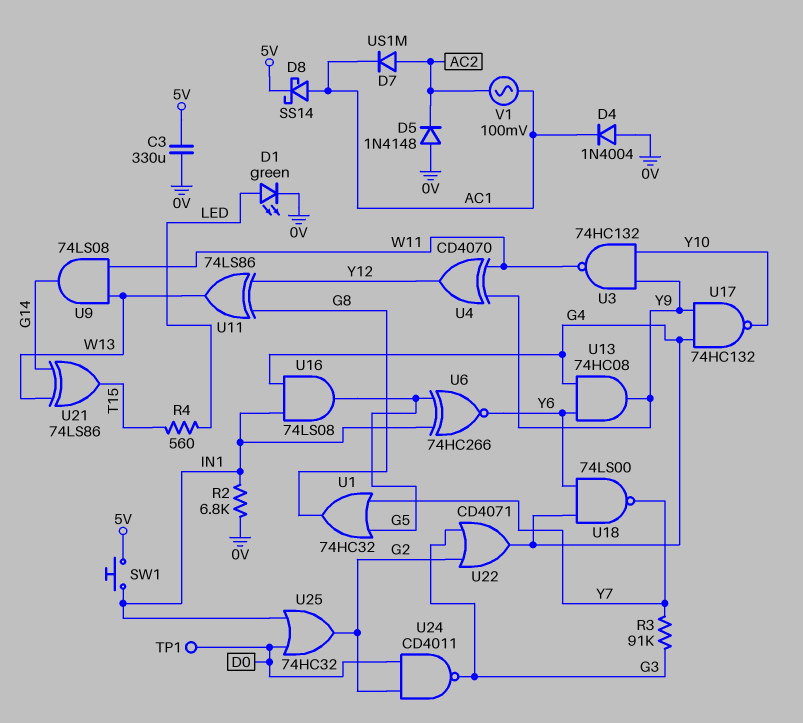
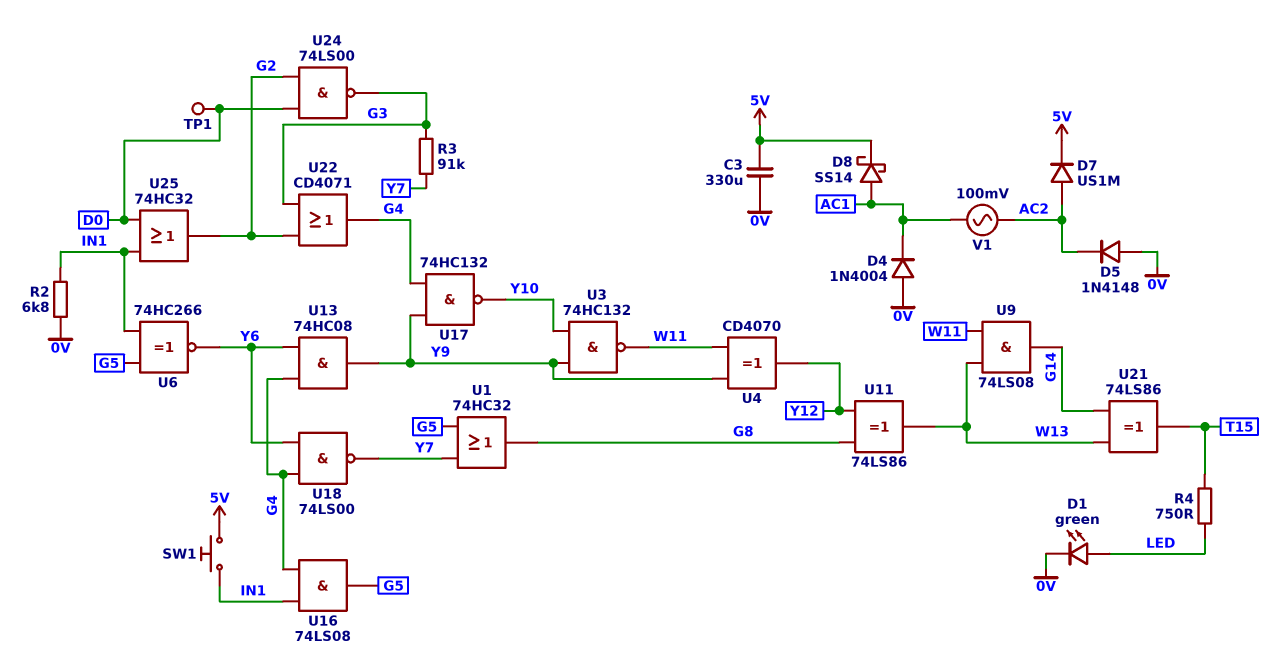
D7: diode US1M (A AC2, K AC1) -> diode US1M (A AC2, K 5V)
R4: 560 (LED, T15) -> 750 (LED, T15)
U24: NAND CD4011 (in D0, in G2, out G3) -> NAND 74LS00 (in D0, in G2, out G3)

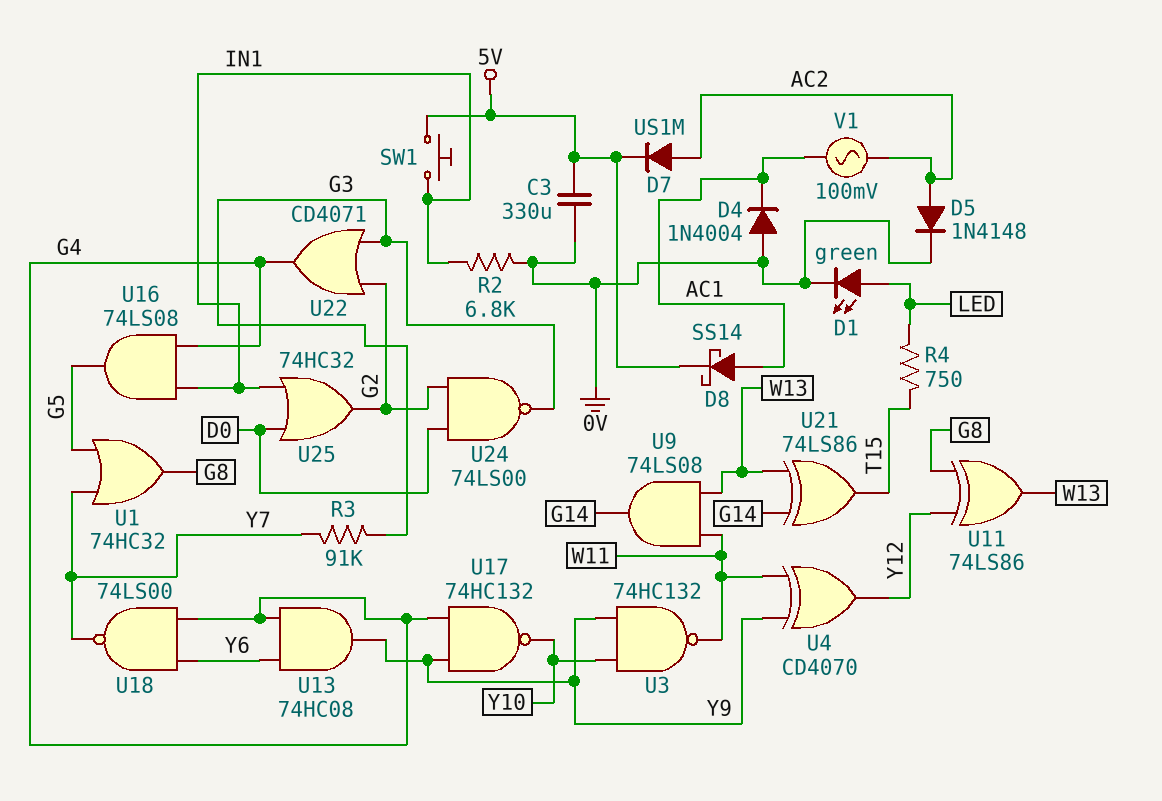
D5: diode 1N4148 (A 0V, K AC2) -> diode 1N4148 (A AC2, K 0V)
TP1: test point (D0) -> none
U6: XNOR 74HC266 (in G5, in IN1, out Y6) -> none

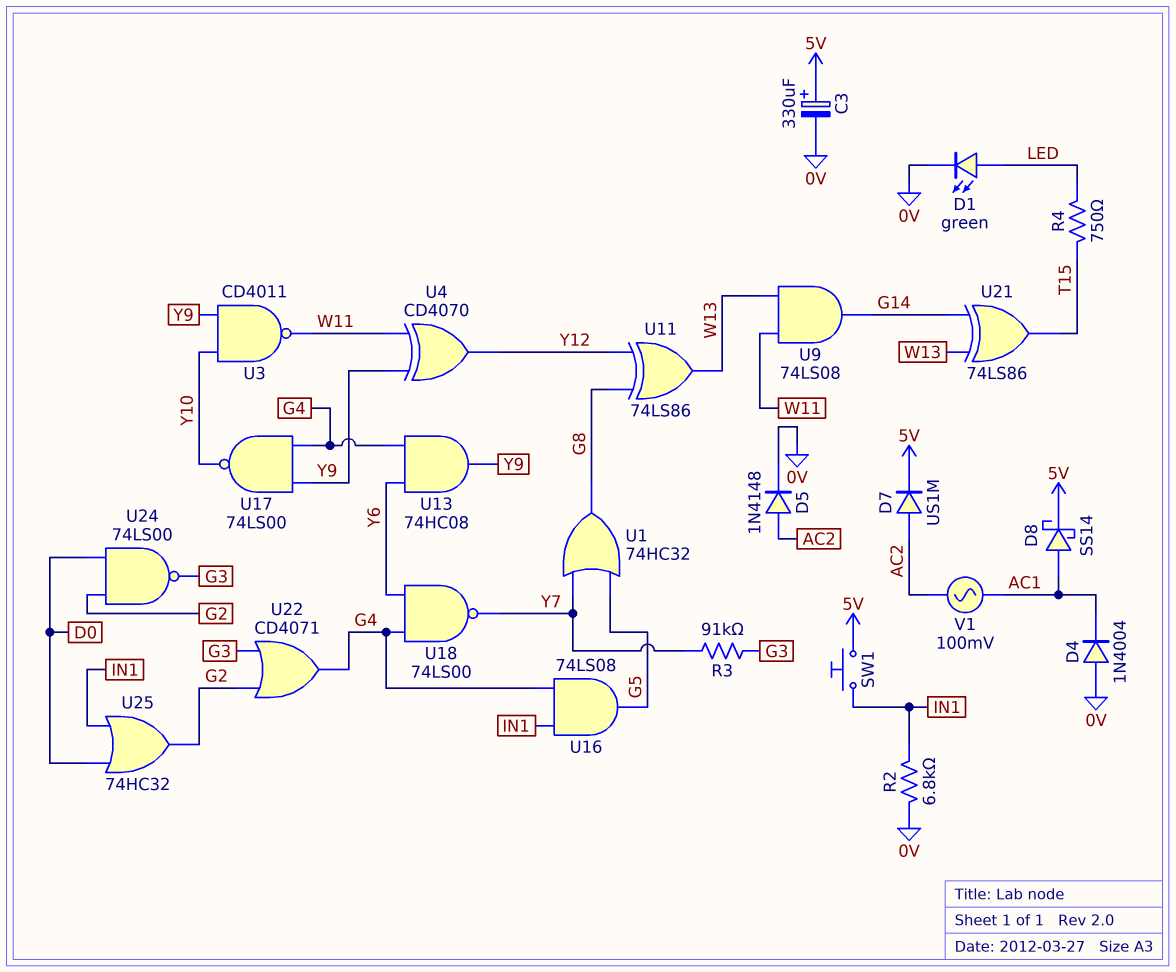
C3: 330uF (0V, 5V) -> 330uF (plus 5V, minus 0V)
U3: NAND 74HC132 (in Y9, in Y10, out W11) -> NAND CD4011 (in Y9, in Y10, out W11)
U17: NAND 74HC132 (in G4, in Y9, out Y10) -> NAND 74LS00 (in G4, in Y9, out Y10)

